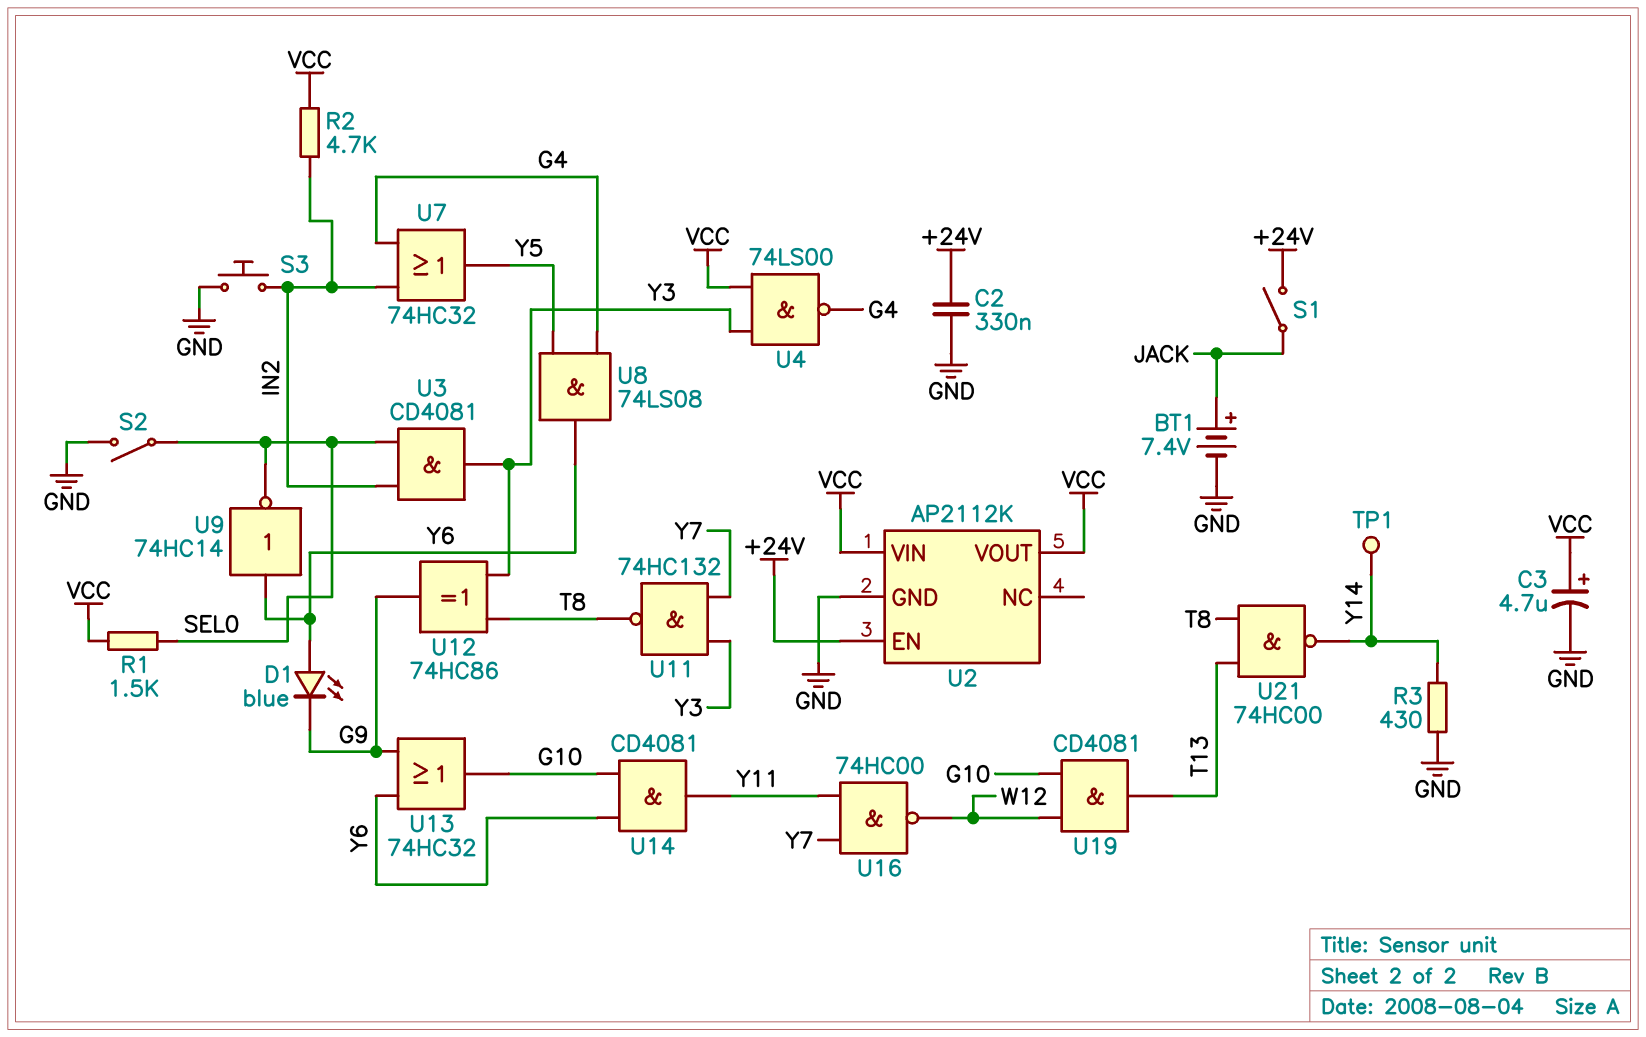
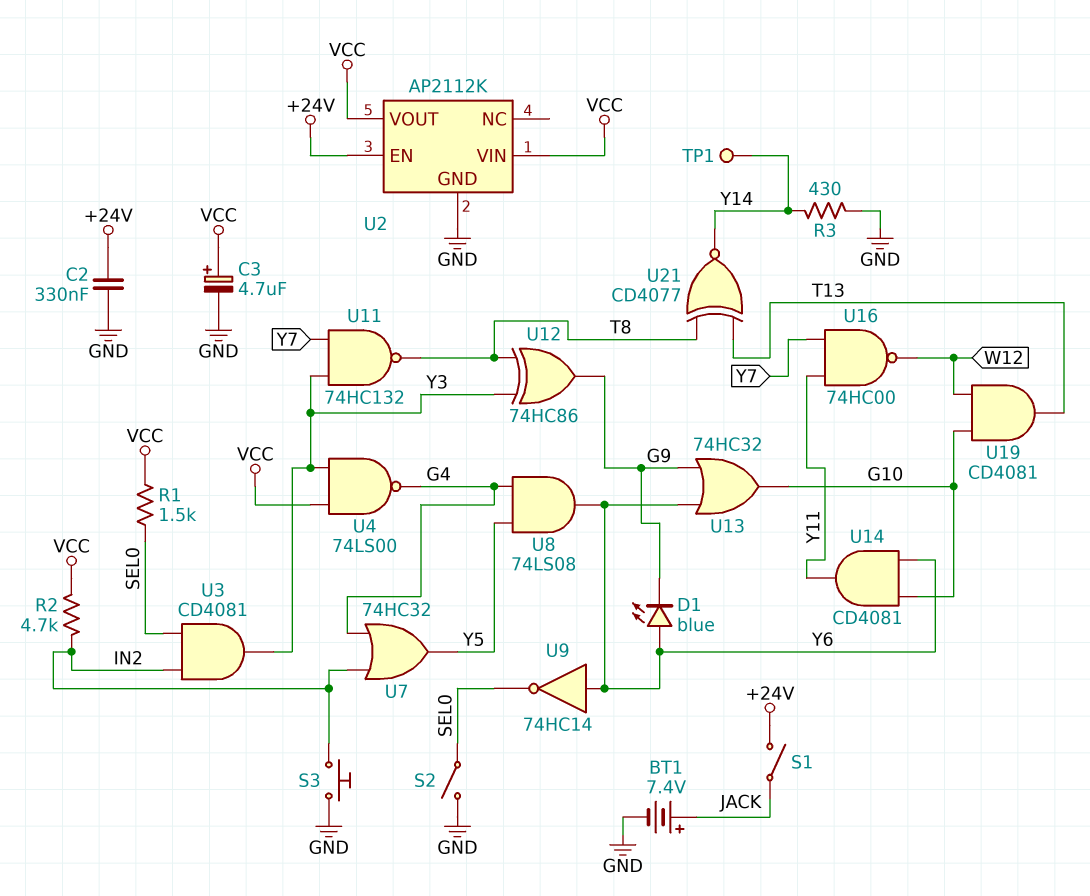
U21: NAND 74HC00 (in T8, in T13, out Y14) -> XNOR CD4077 (in T8, in T13, out Y14)

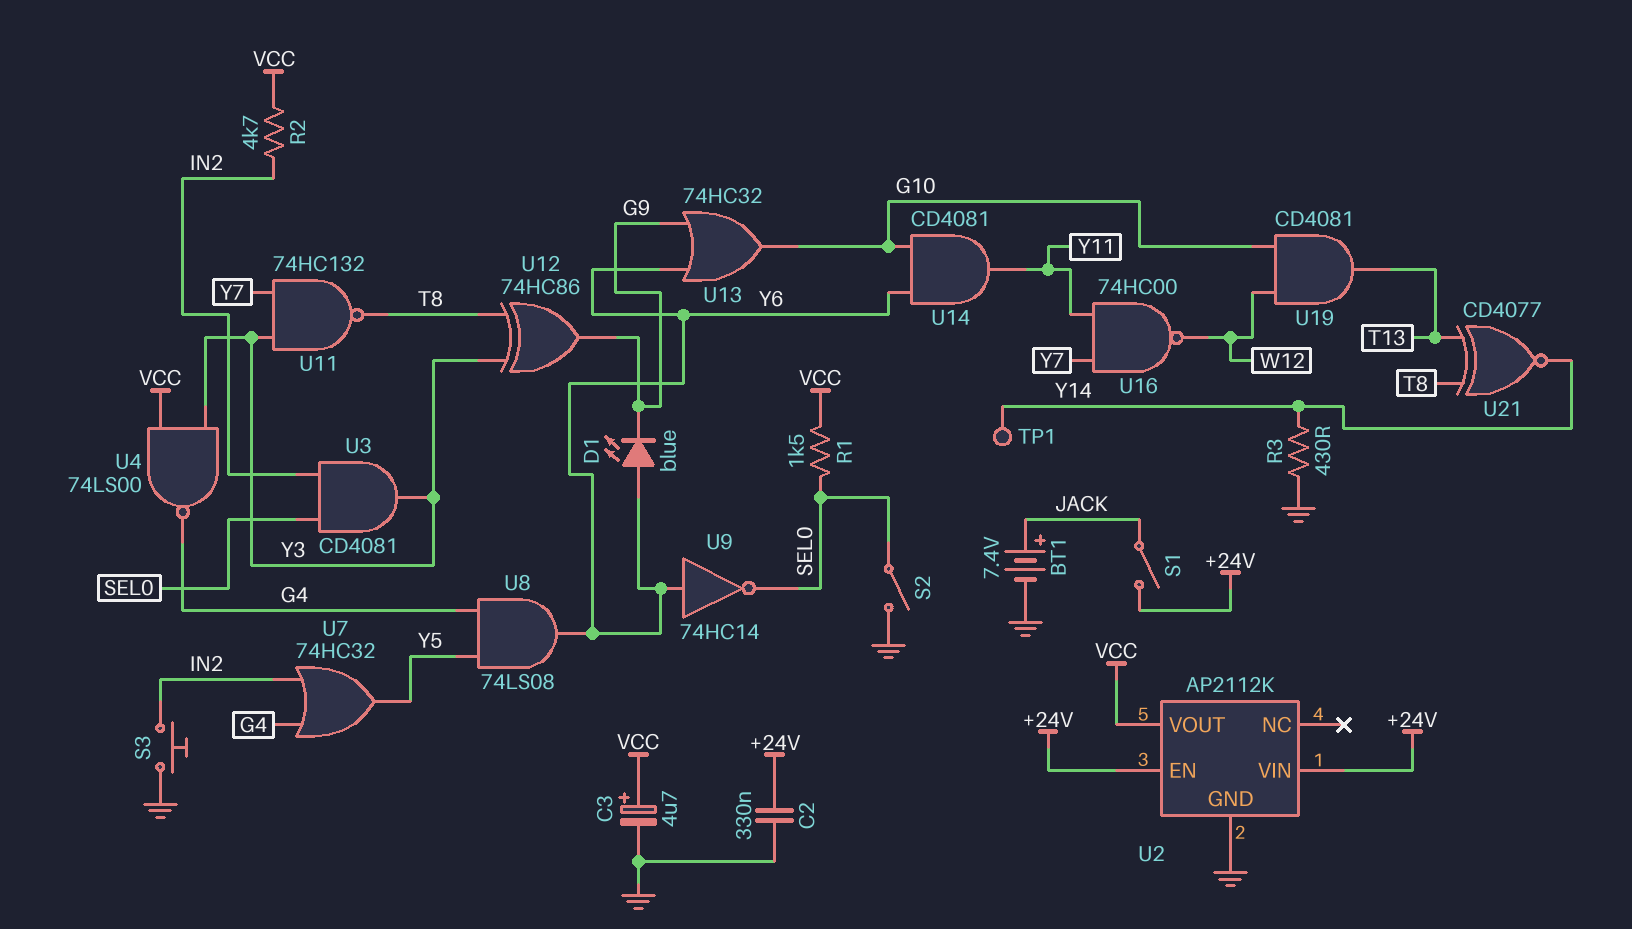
U2 pin VIN: VCC -> +24V

